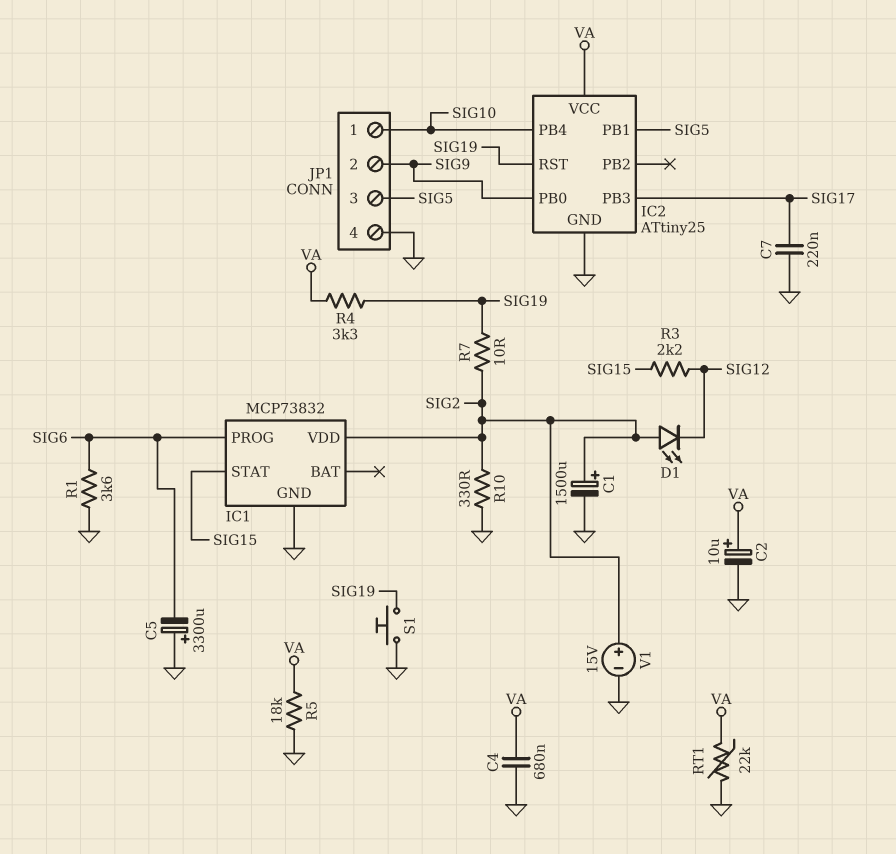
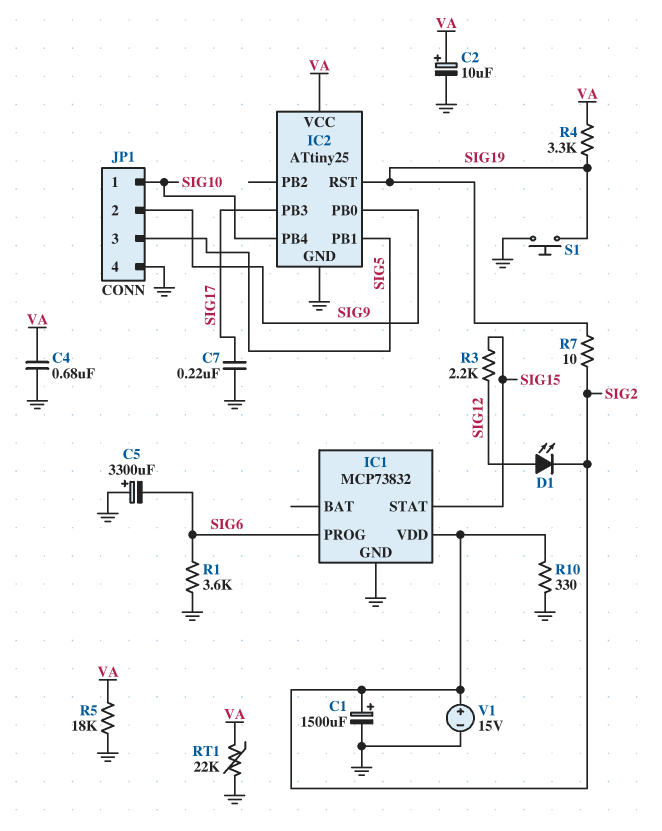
D1: LED (A SIG2, K SIG12) -> LED (A SIG12, K SIG2)

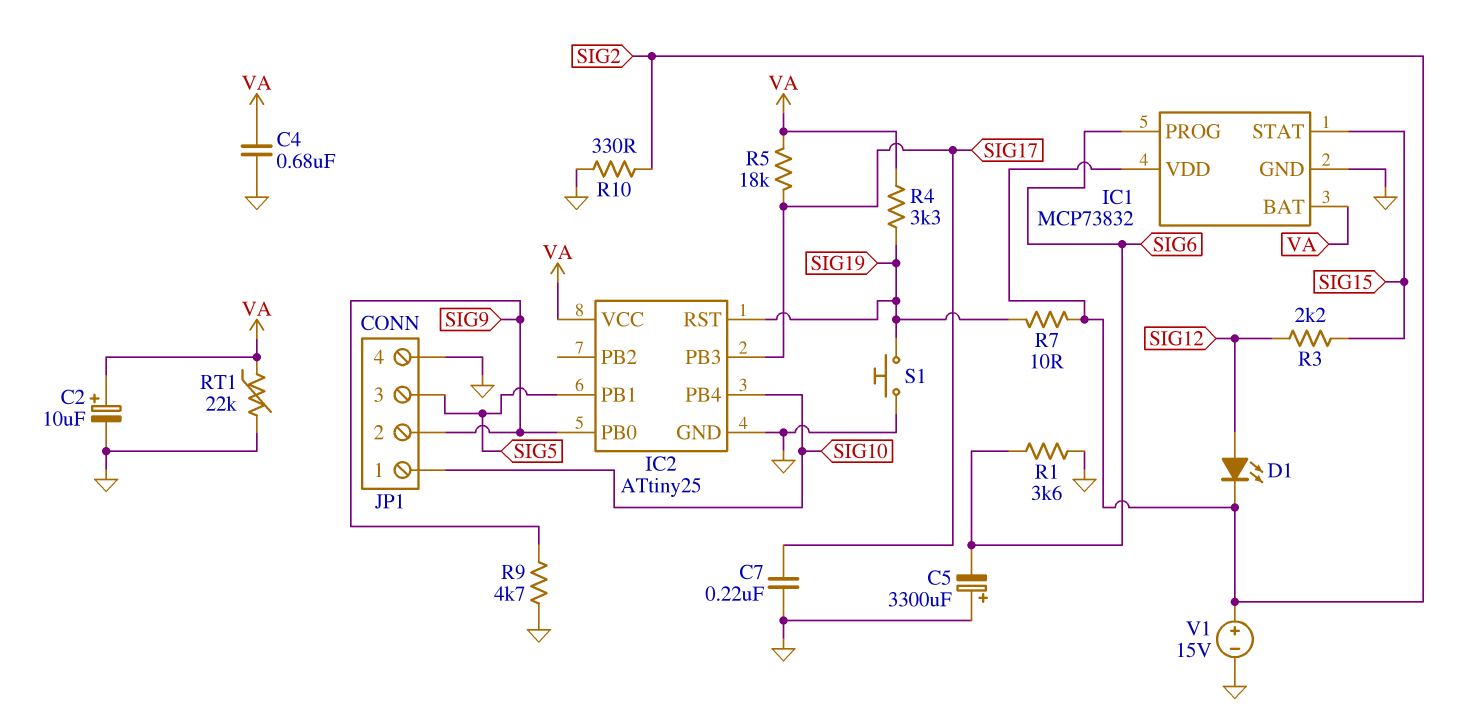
C1: 1500uF (plus SIG2, minus GND) -> none
IC1 pin BAT: none -> VA
R5: 18k (GND, VA) -> 18k (SIG17, VA)
R9: none -> 4.7k (GND, SIG9)

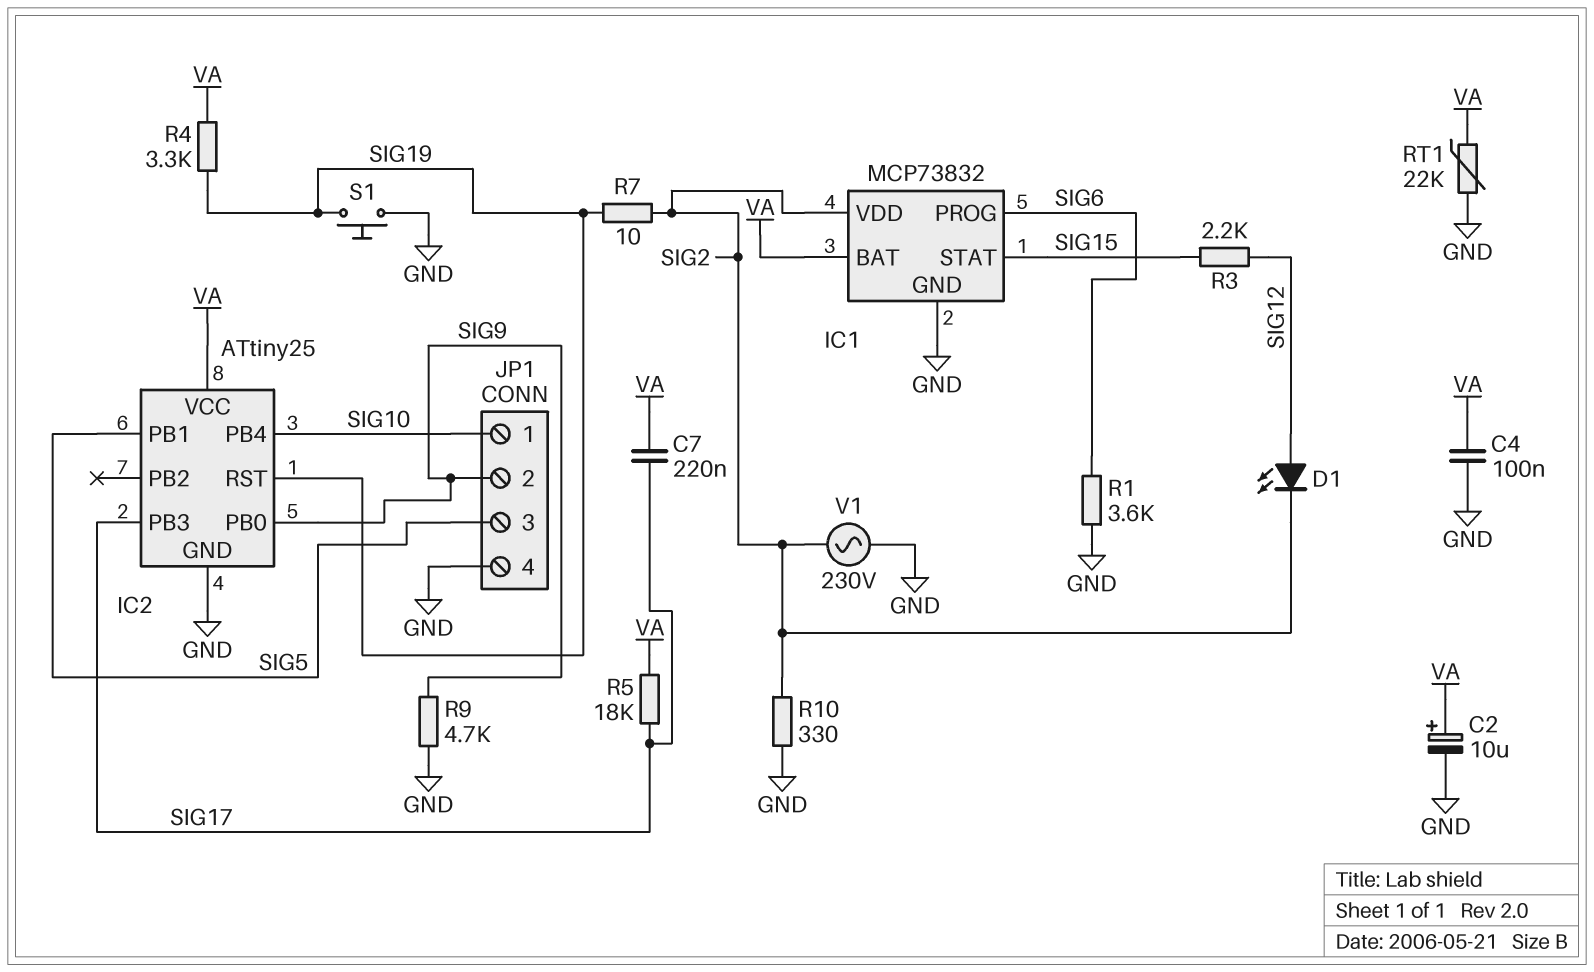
C4: 680nF (GND, VA) -> 100nF (GND, VA)
C5: 3300uF (plus GND, minus SIG6) -> none
C7: 220nF (GND, SIG17) -> 220nF (SIG17, VA)
V1: 15V (plus SIG2, minus GND) -> AC 230V (GND, SIG2)

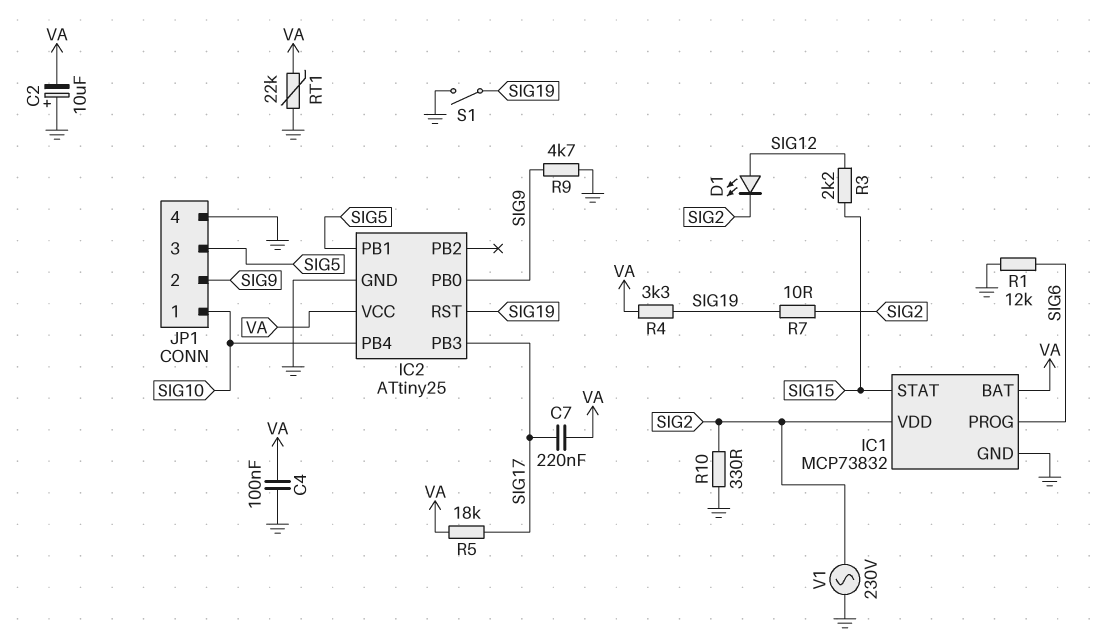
C2: 10uF (plus VA, minus GND) -> 10uF (plus GND, minus VA)
R1: 3.6k (GND, SIG6) -> 12k (GND, SIG6)
S1: button (GND, SIG19) -> switch (GND, SIG19)

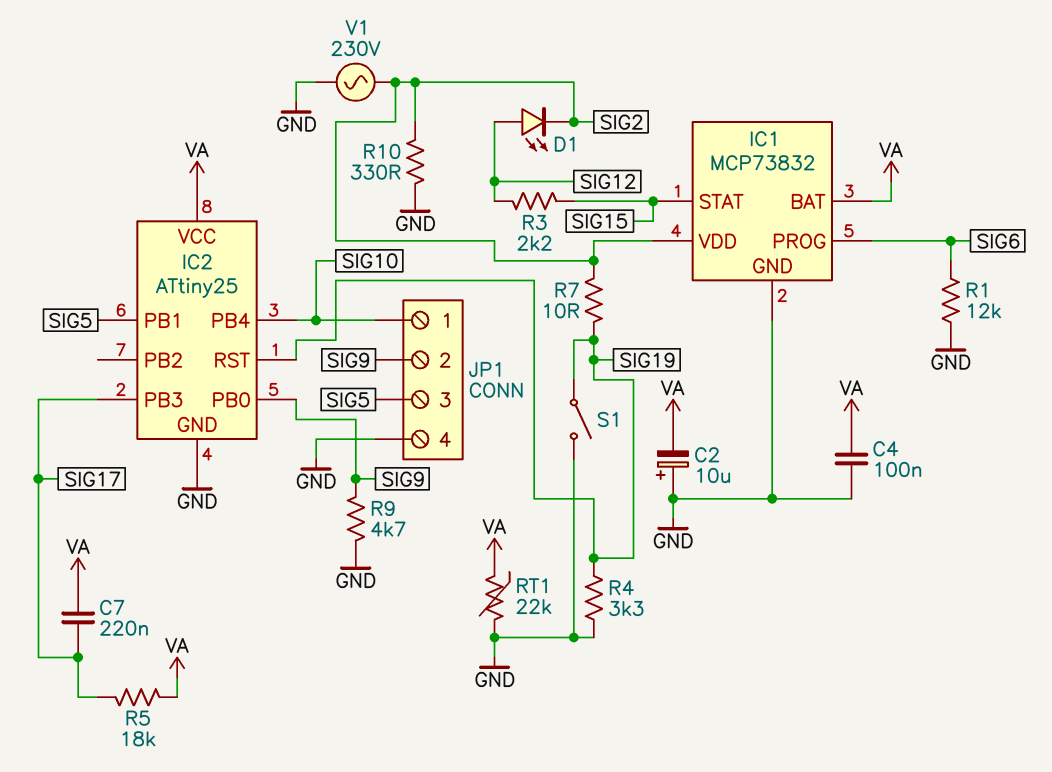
R4: 3.3k (SIG19, VA) -> 3.3k (GND, SIG19)

